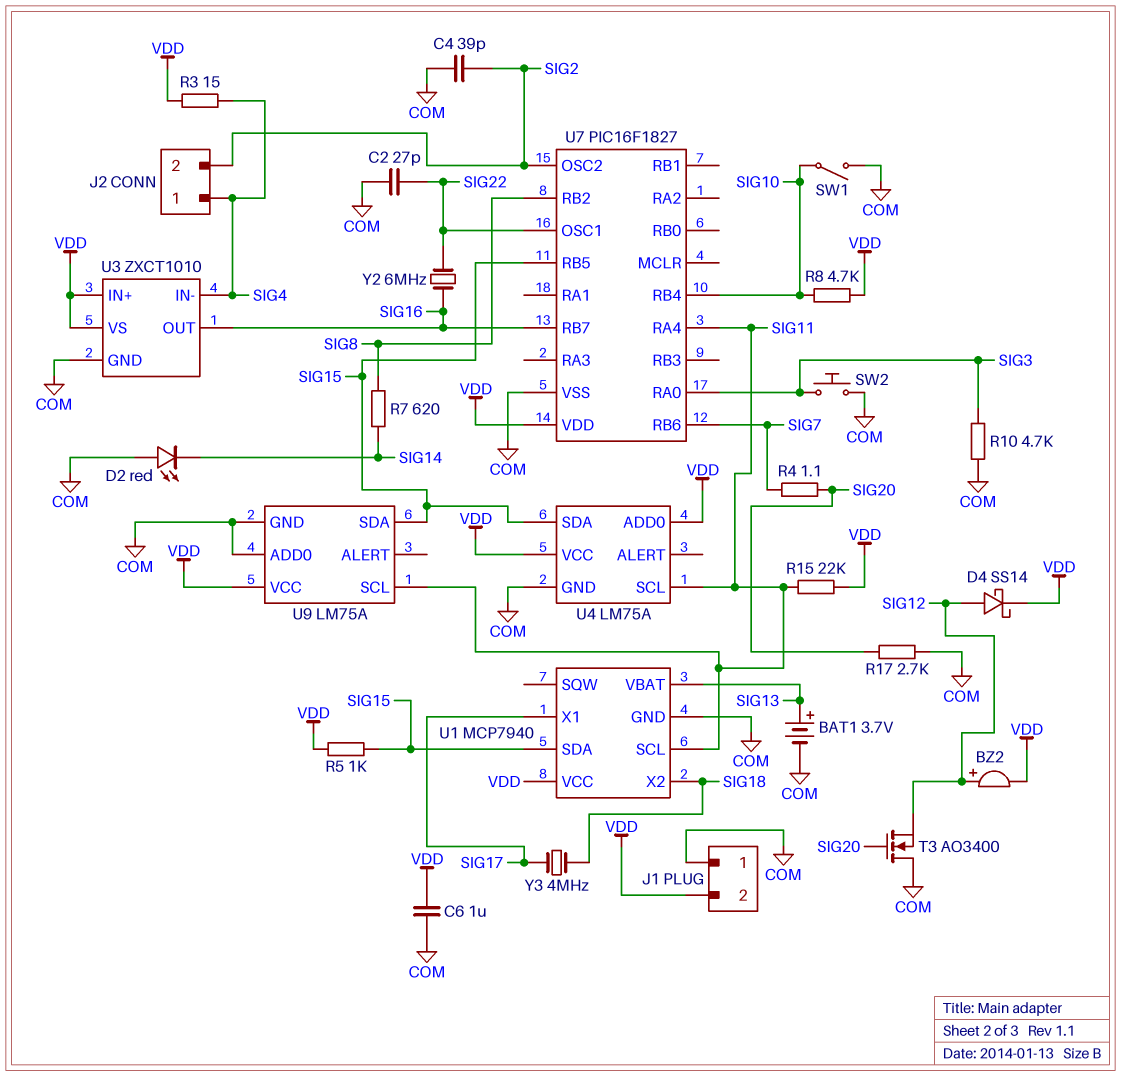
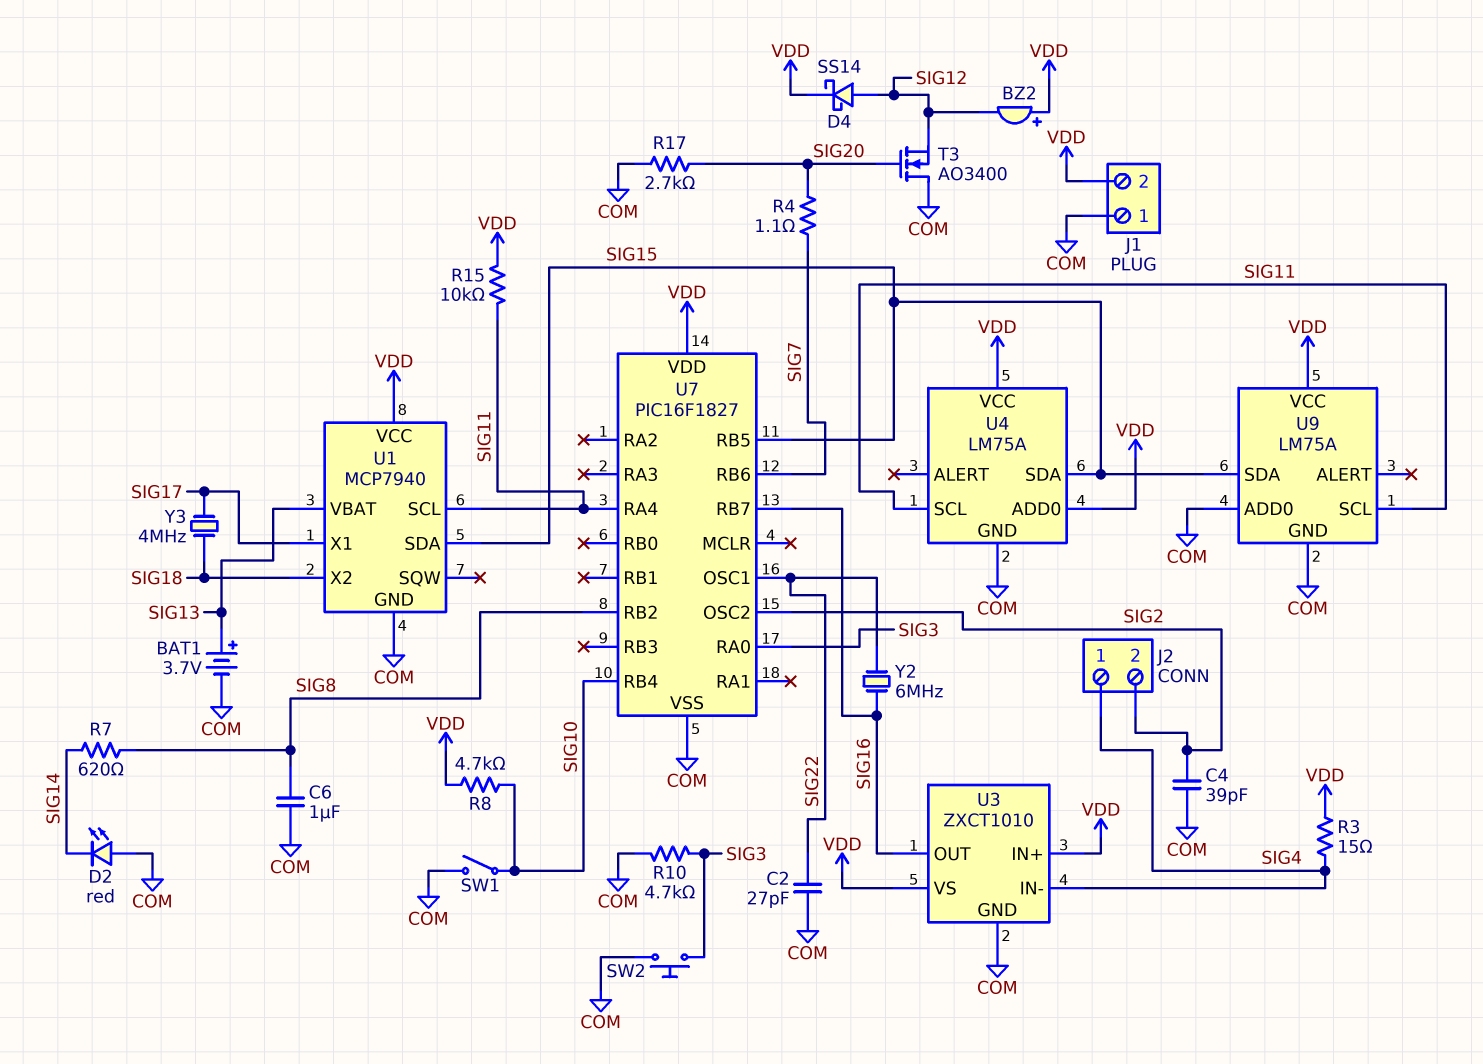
BZ2: buzzer (plus SIG12, minus VDD) -> buzzer (plus VDD, minus SIG12)
C6: 1uF (COM, VDD) -> 1uF (COM, SIG8)
R5: 1k (SIG15, VDD) -> none
R15: 22k (SIG11, VDD) -> 10k (SIG11, VDD)

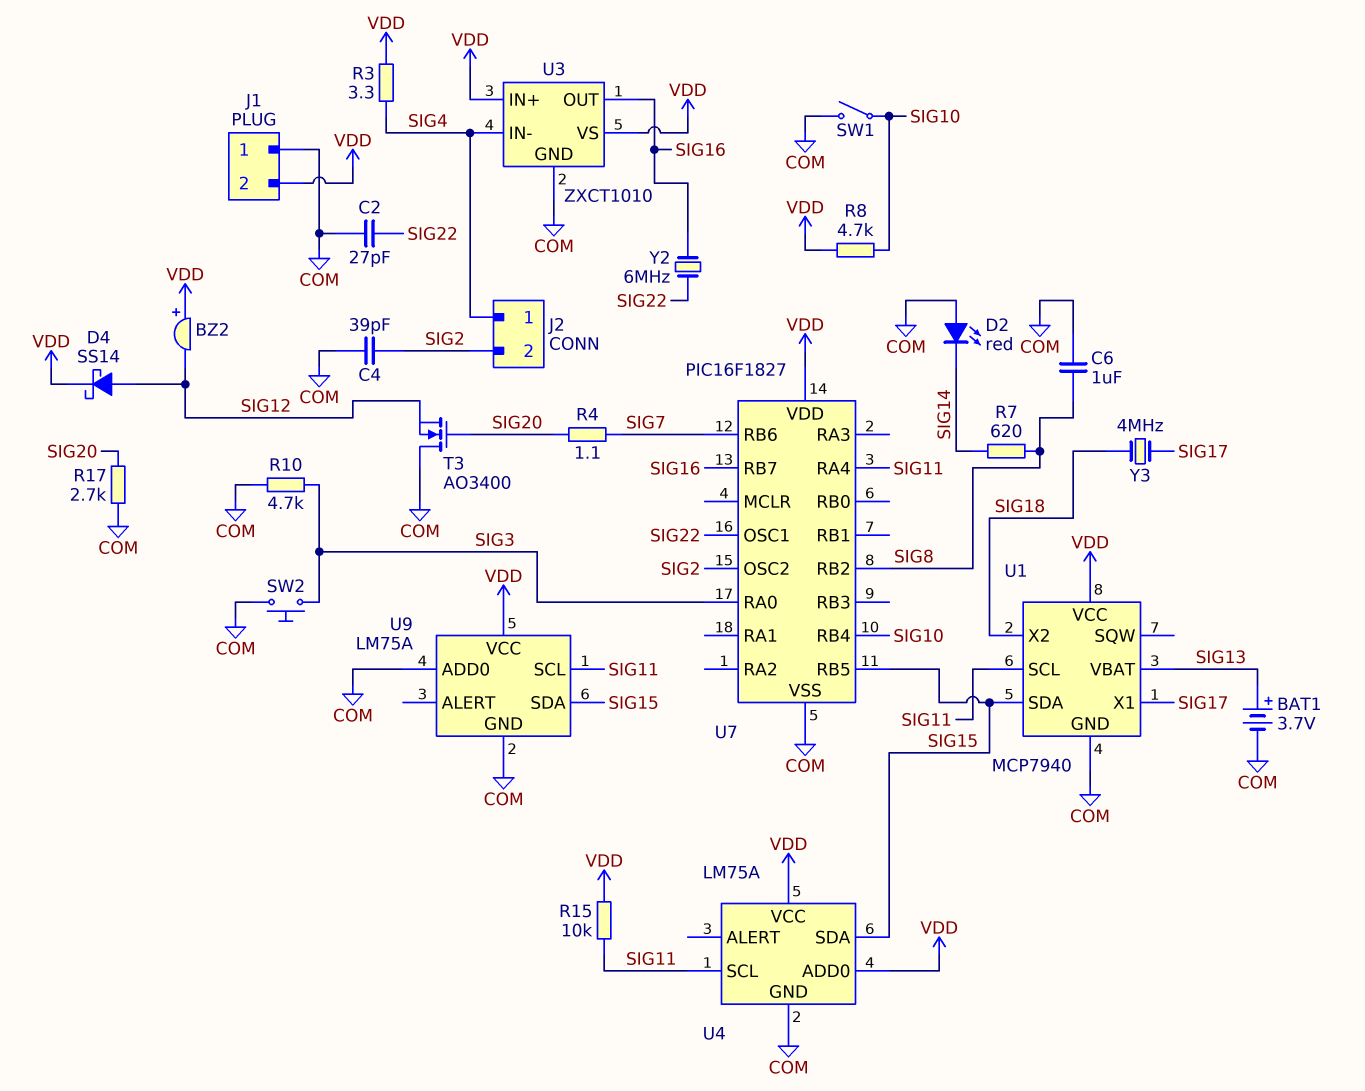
R3: 15 (SIG4, VDD) -> 3.3 (SIG4, VDD)

